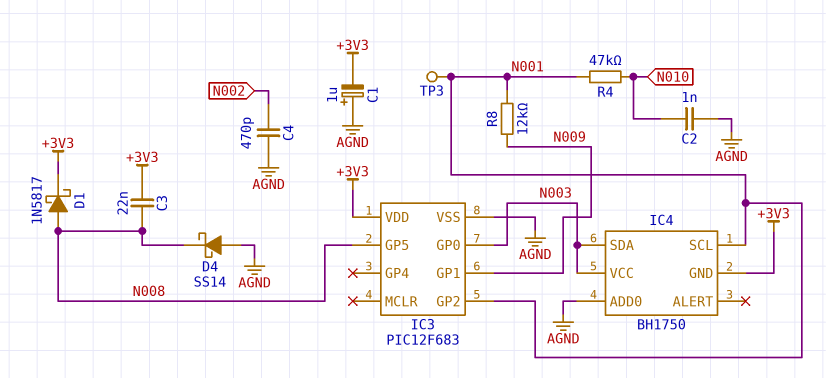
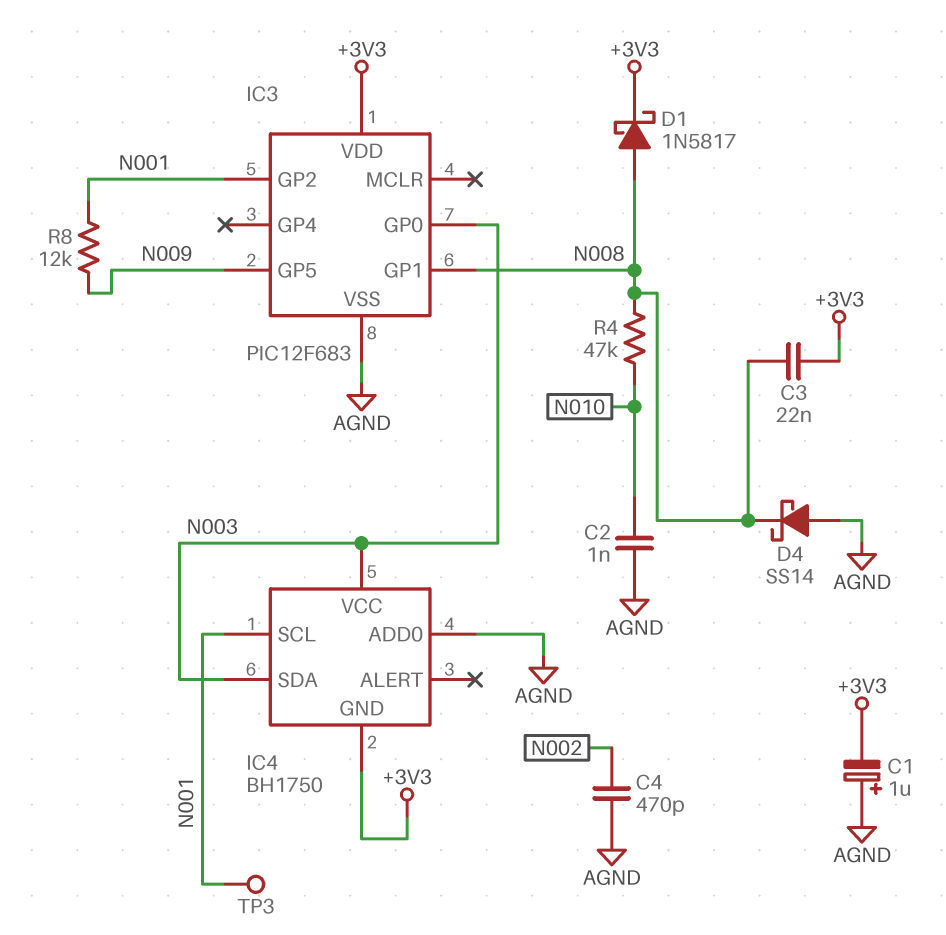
IC3 pin GP1: N009 -> N008
IC3 pin GP5: N008 -> N009
R4: 47k (N001, N010) -> 47k (N008, N010)

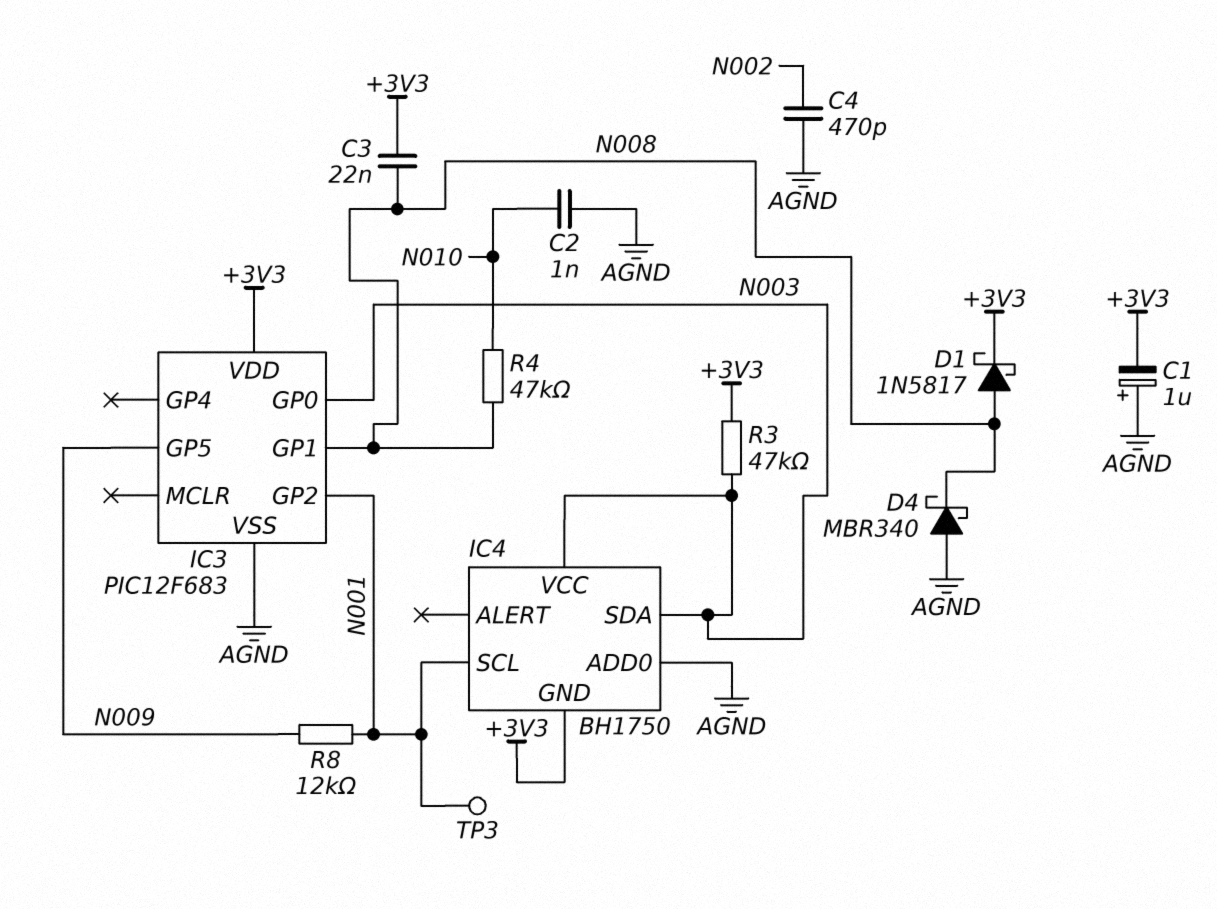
D4: schottky SS14 (A AGND, K N008) -> schottky MBR340 (A AGND, K N008)
R3: none -> 47k (+3V3, N003)

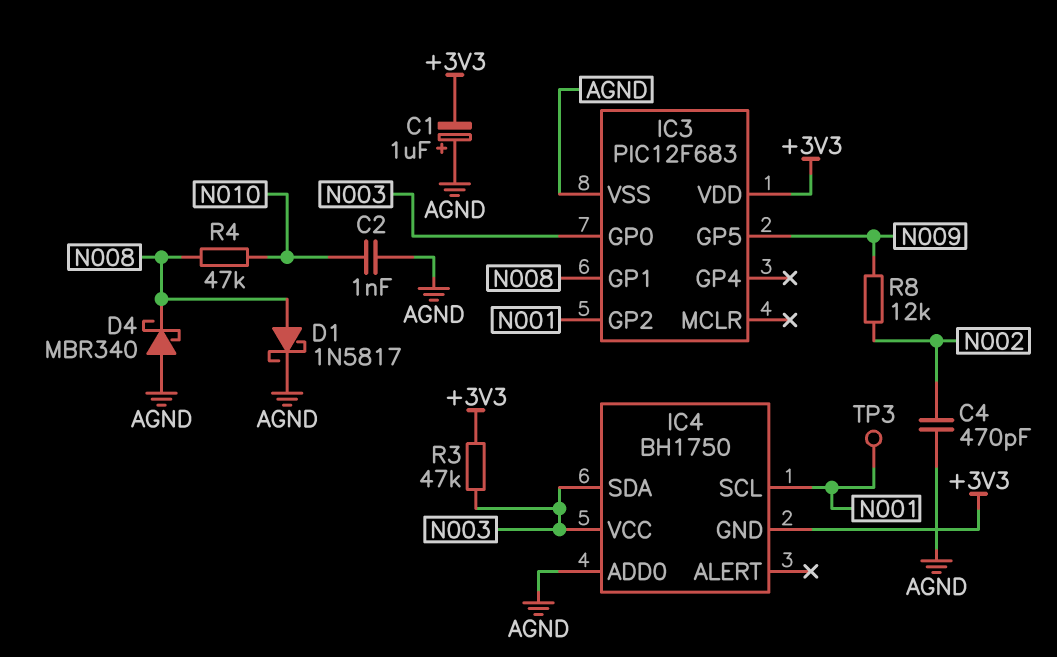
C3: 22nF (+3V3, N008) -> none
D1: schottky 1N5817 (A N008, K +3V3) -> schottky 1N5817 (A N008, K AGND)
R8: 12k (N001, N009) -> 12k (N002, N009)

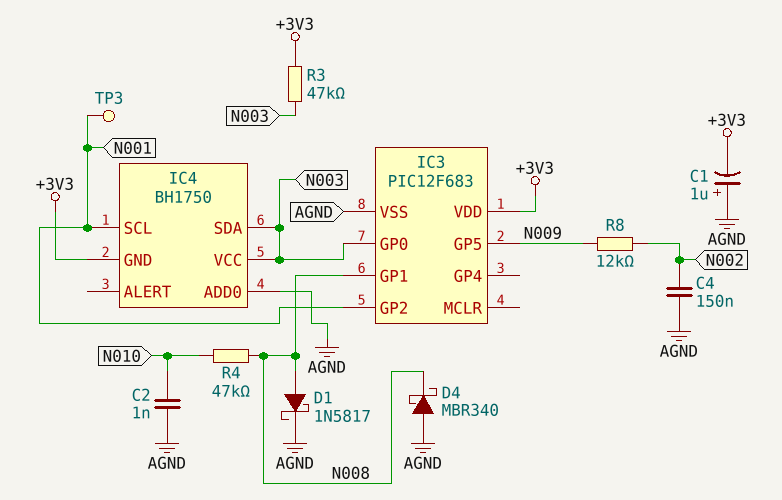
C4: 470pF (AGND, N002) -> 150nF (AGND, N002)

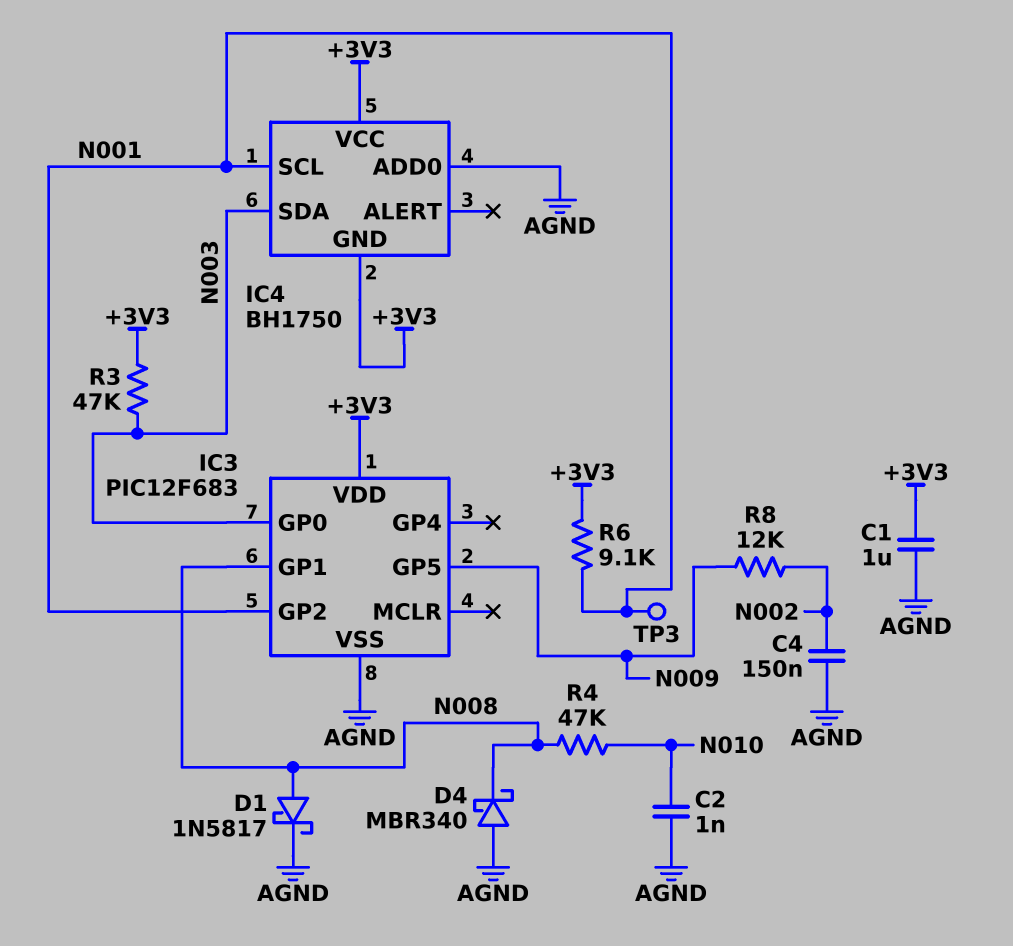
C1: 1uF (plus AGND, minus +3V3) -> 1uF (+3V3, AGND)
IC4 pin VCC: N003 -> +3V3
R6: none -> 9.1k (+3V3, N001)

